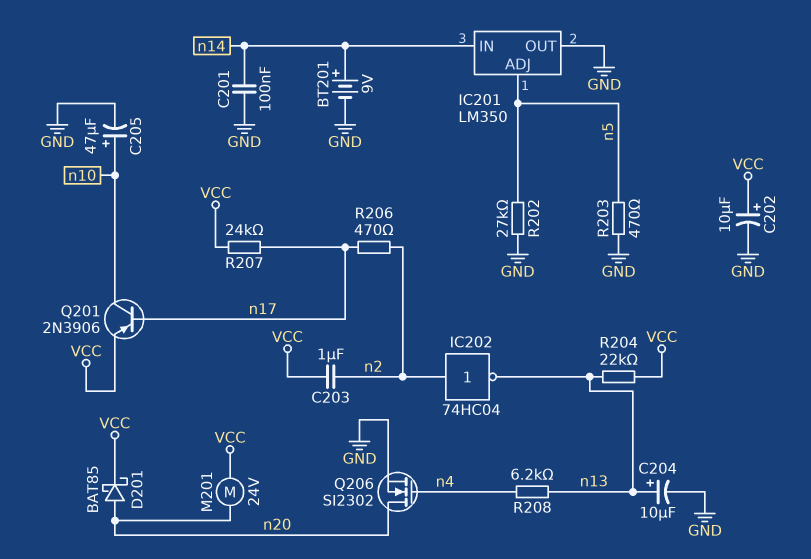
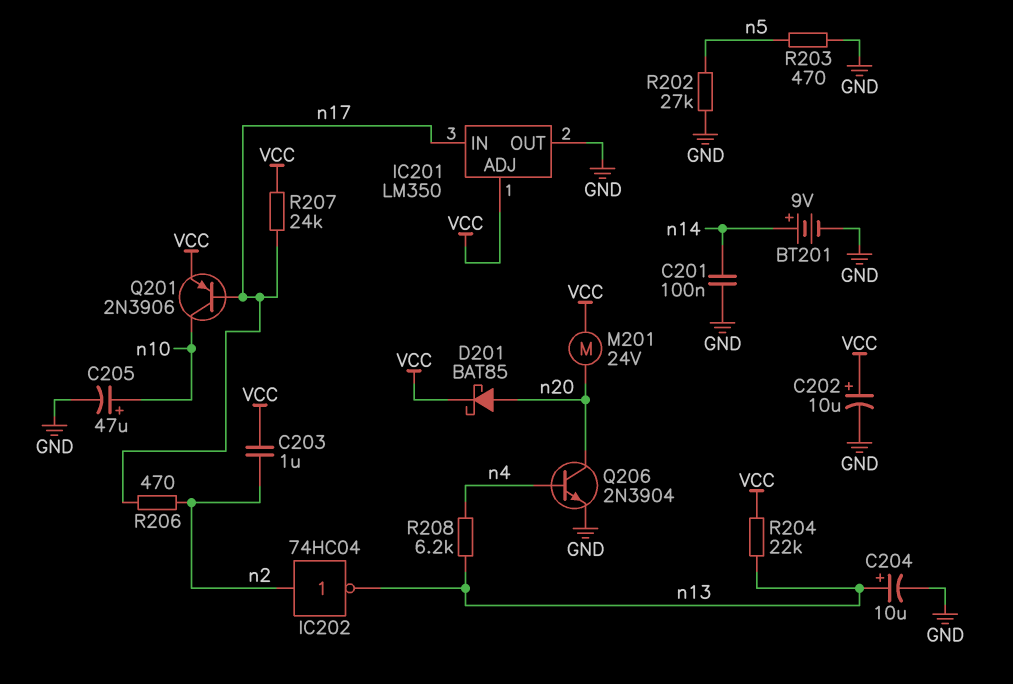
IC201 pin ADJ: n5 -> VCC
IC201 pin IN: n14 -> n17
Q206: NMOS SI2302 (G n4, D n20, S GND) -> NPN 2N3904 (B n4, C n20, E GND)

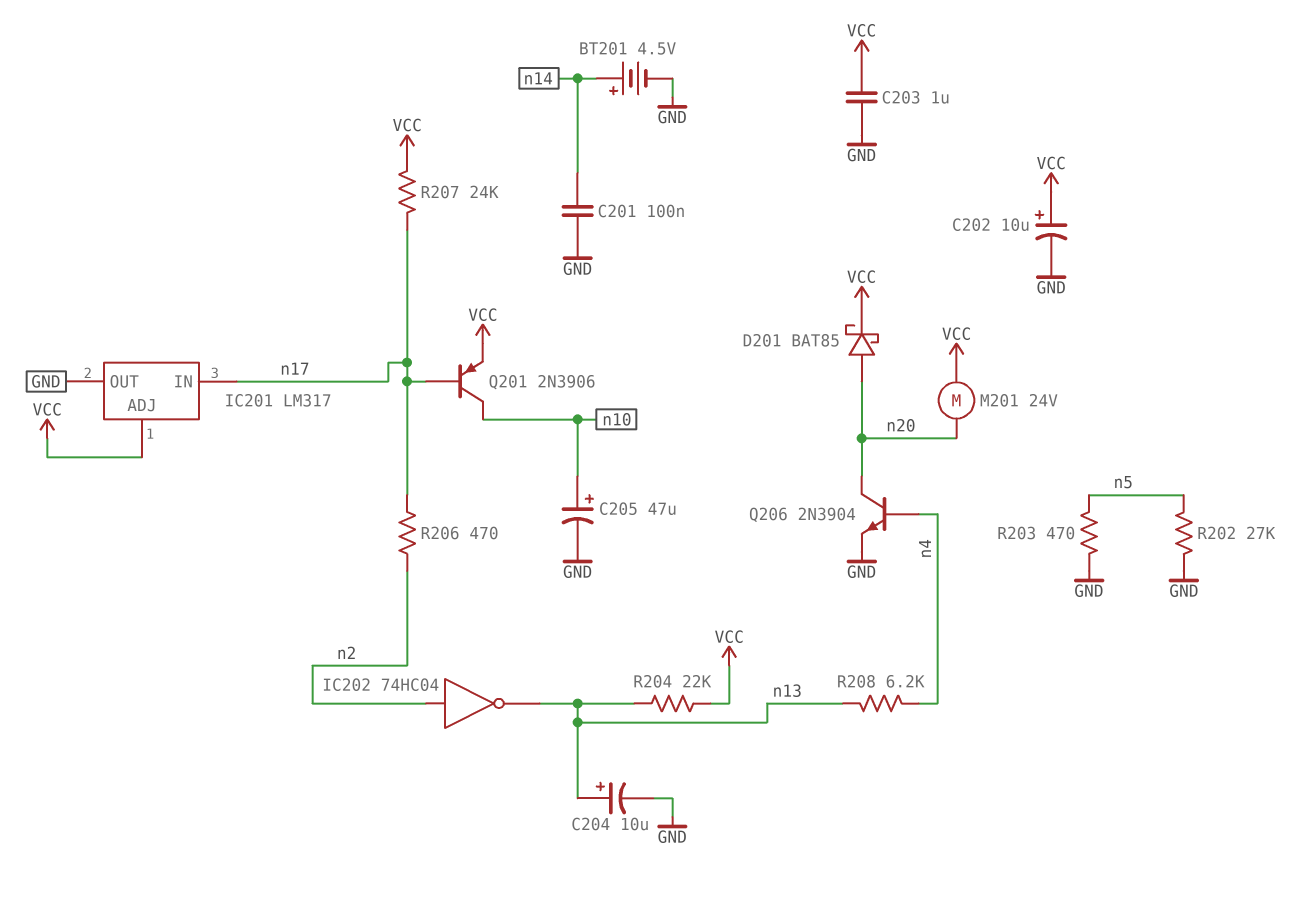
BT201: 9V (plus n14, minus GND) -> 4.5V (plus n14, minus GND)
C203: 1uF (VCC, n2) -> 1uF (GND, VCC)
IC201: LM350 -> LM317

